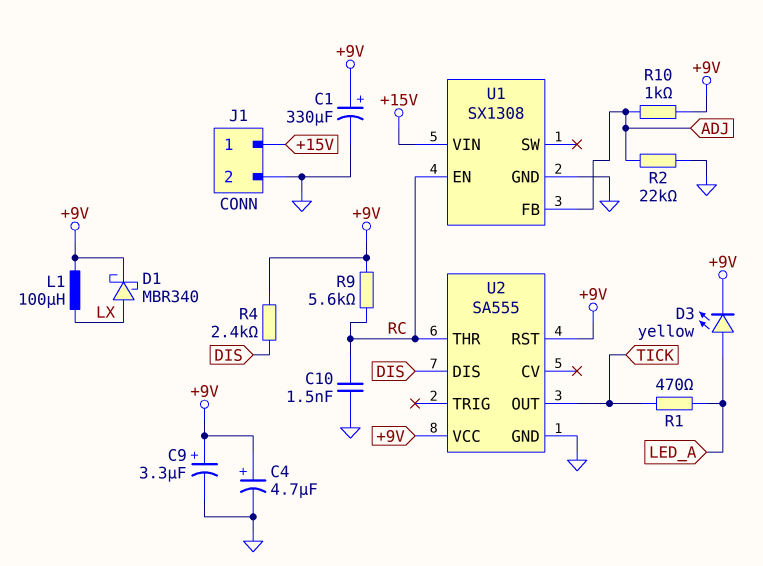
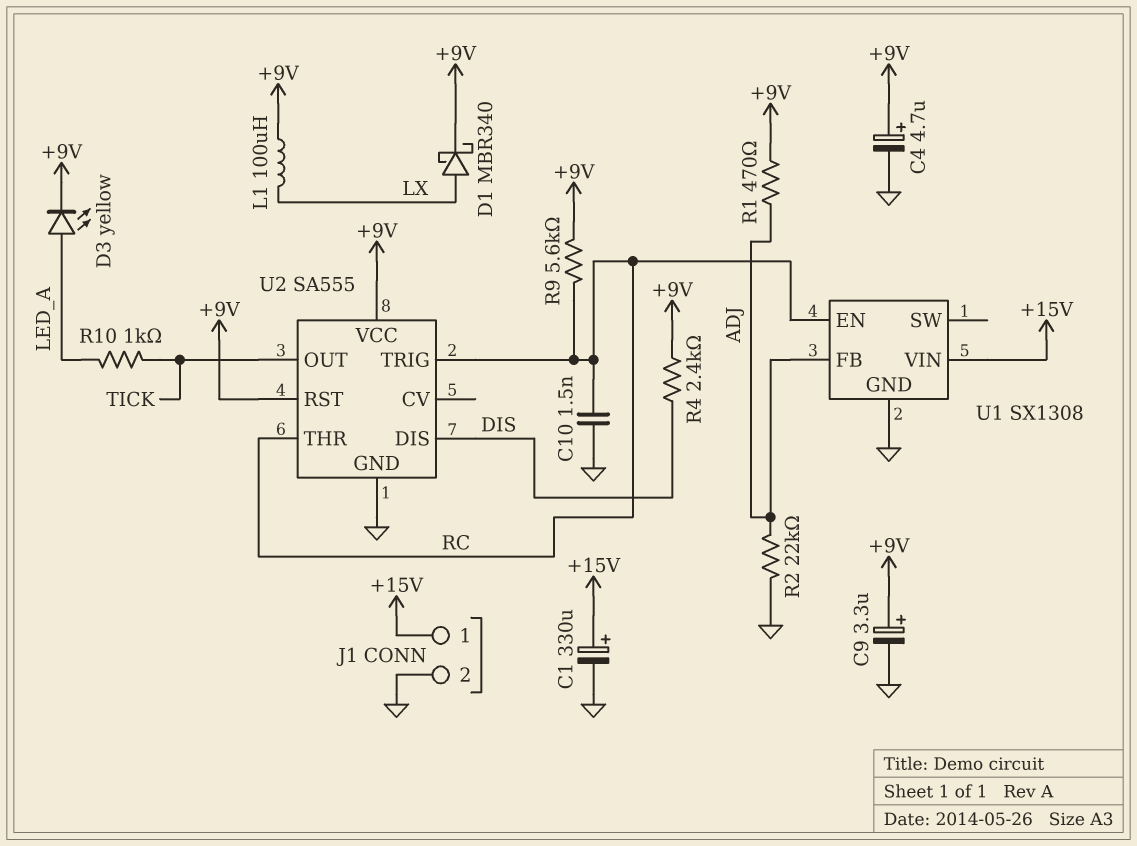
C1: 330uF (plus +9V, minus GND) -> 330uF (plus +15V, minus GND)
R1: 470 (LED_A, TICK) -> 470 (+9V, ADJ)
R10: 1k (+9V, ADJ) -> 1k (LED_A, TICK)
U2 pin TRIG: none -> RC

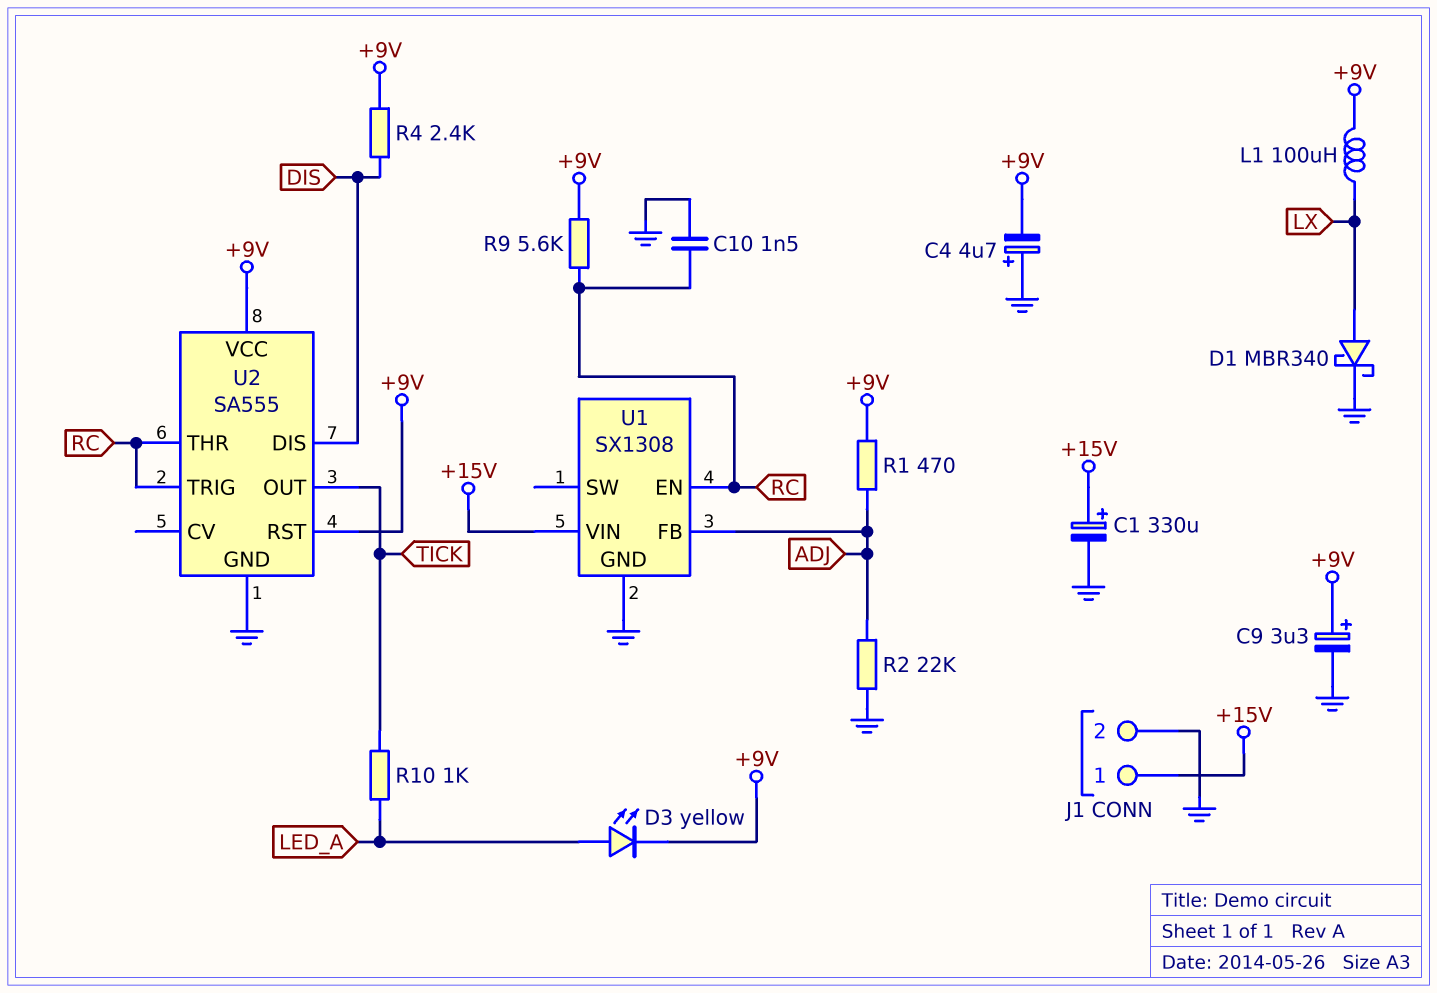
C4: 4.7uF (plus +9V, minus GND) -> 4.7uF (plus GND, minus +9V)
D1: schottky MBR340 (A LX, K +9V) -> schottky MBR340 (A LX, K GND)

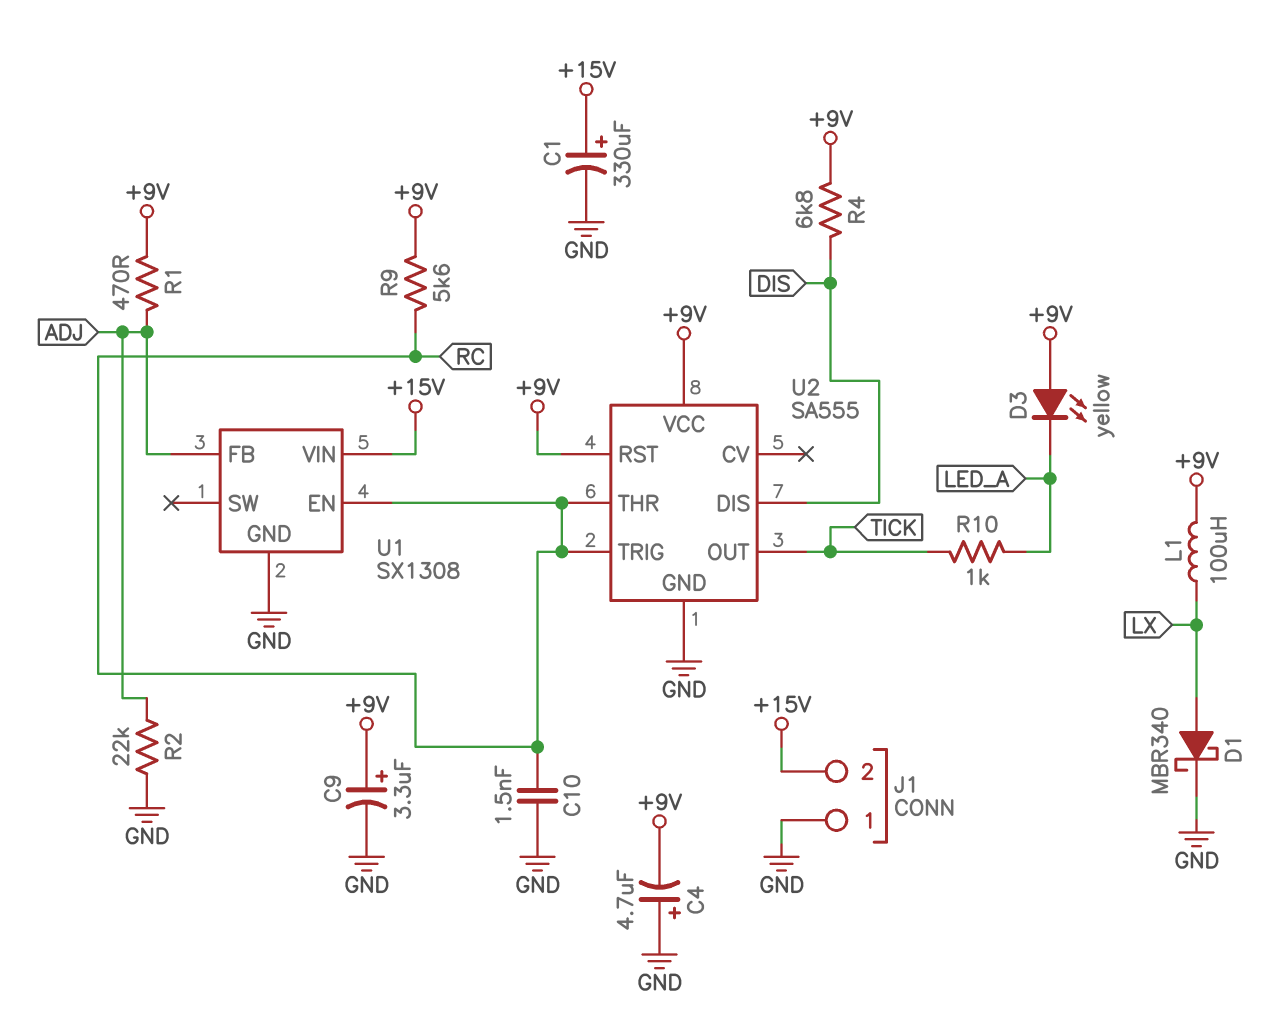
D3: LED yellow (A LED_A, K +9V) -> LED yellow (A +9V, K LED_A)
J1 pin 1: +15V -> GND
J1 pin 2: GND -> +15V
R4: 2.4k (+9V, DIS) -> 6.8k (+9V, DIS)

